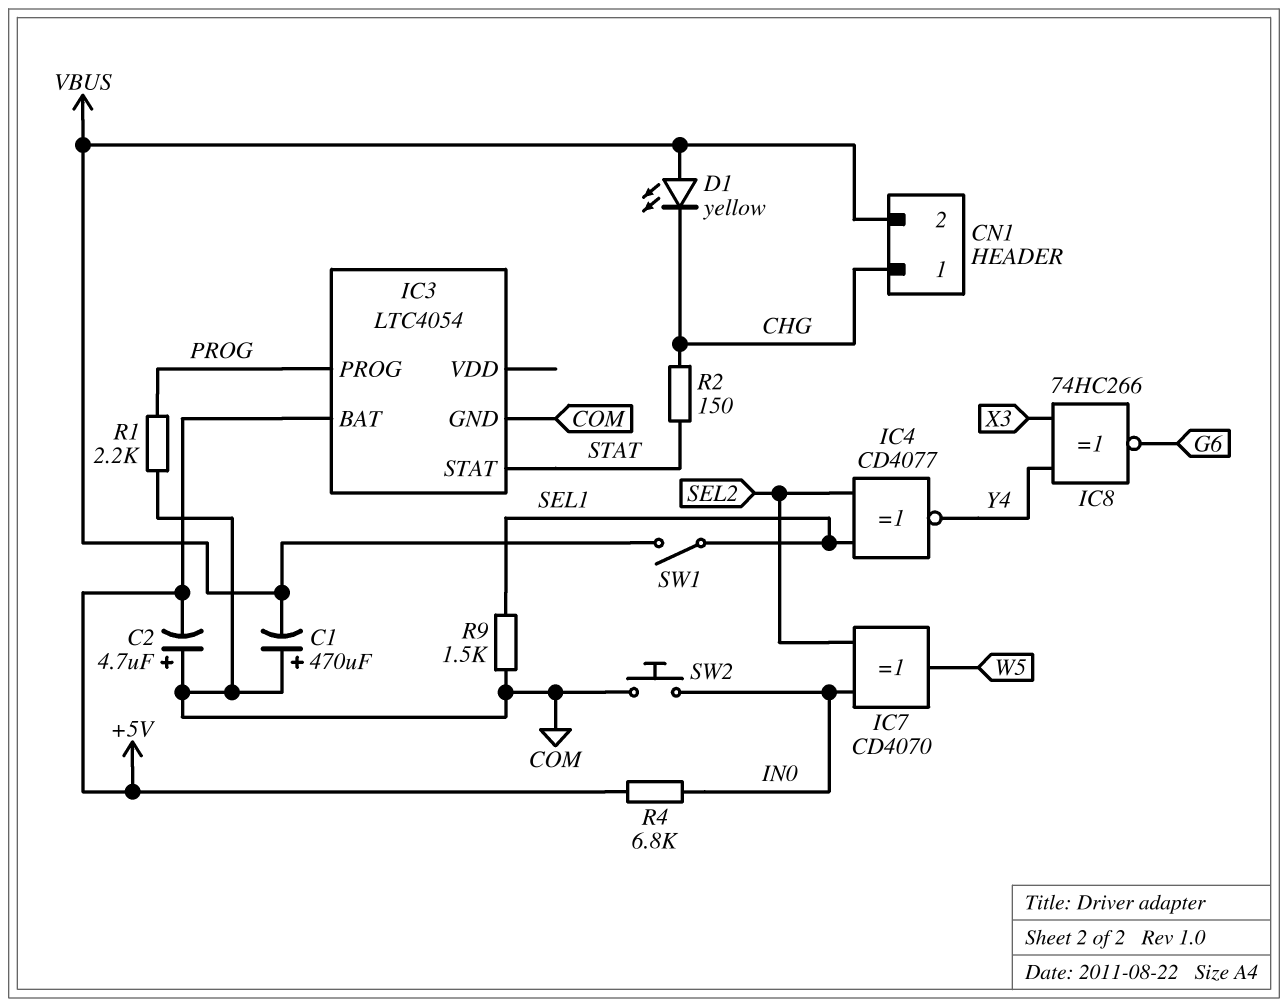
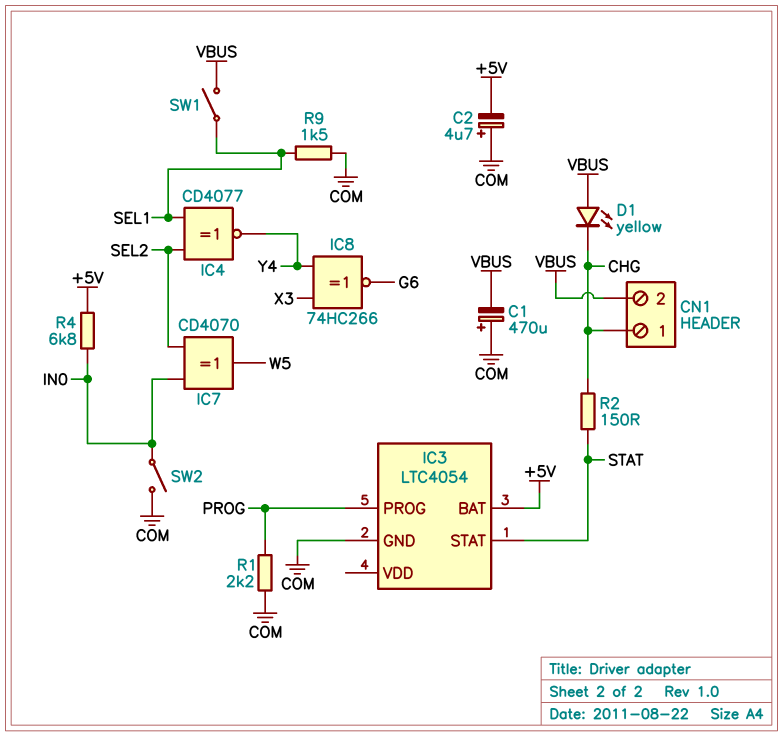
SW2: button (COM, IN0) -> switch (COM, IN0)

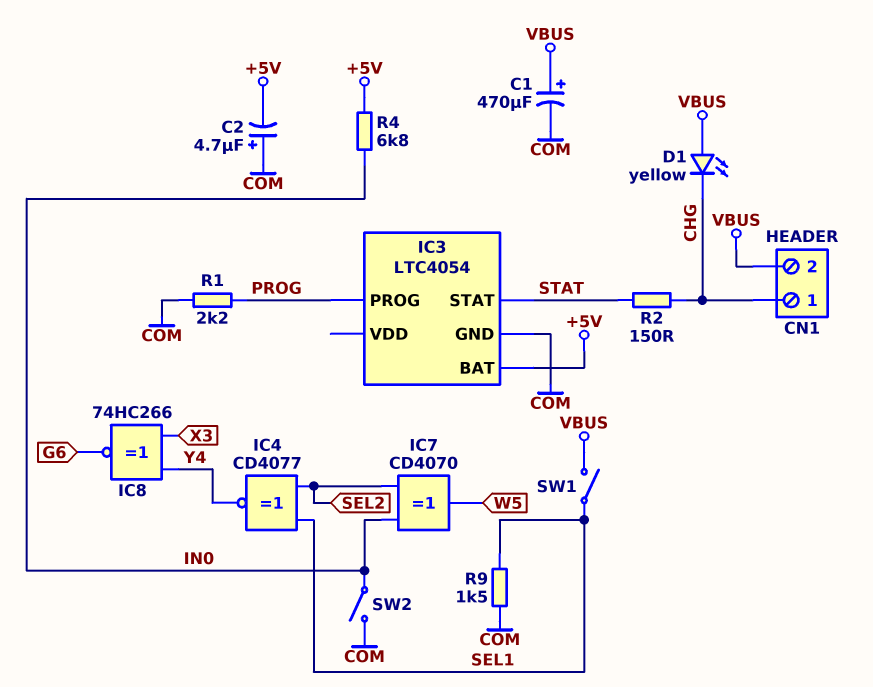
C1: 470uF (plus COM, minus VBUS) -> 470uF (plus VBUS, minus COM)

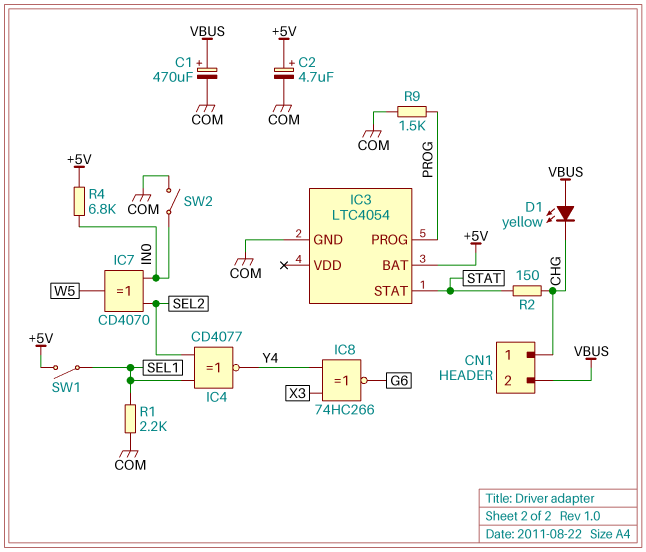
C2: 4.7uF (plus COM, minus +5V) -> 4.7uF (plus +5V, minus COM)
R1: 2.2k (COM, PROG) -> 2.2k (COM, SEL1)
R9: 1.5k (COM, SEL1) -> 1.5k (COM, PROG)
SW1: switch (SEL1, VBUS) -> switch (+5V, SEL1)

